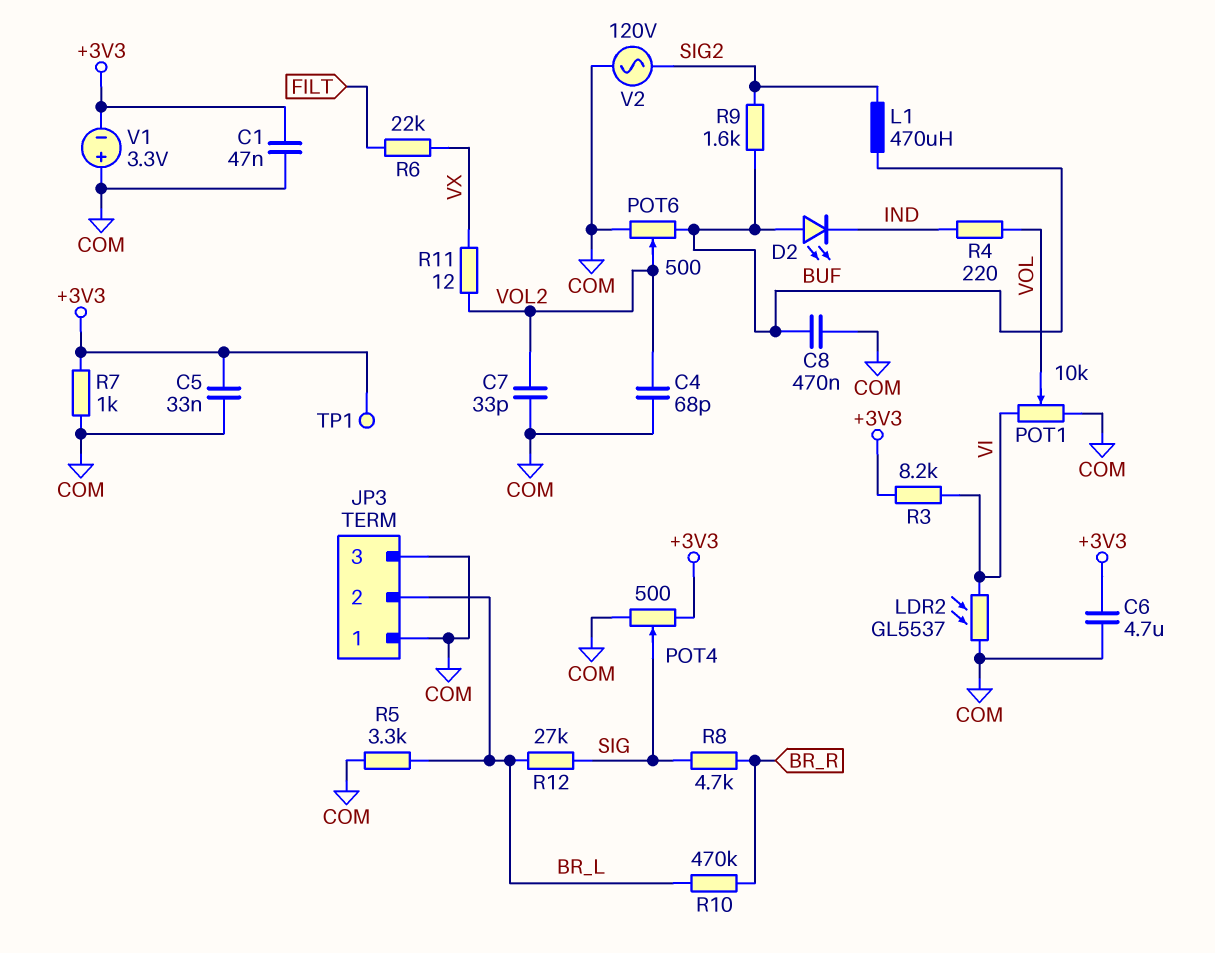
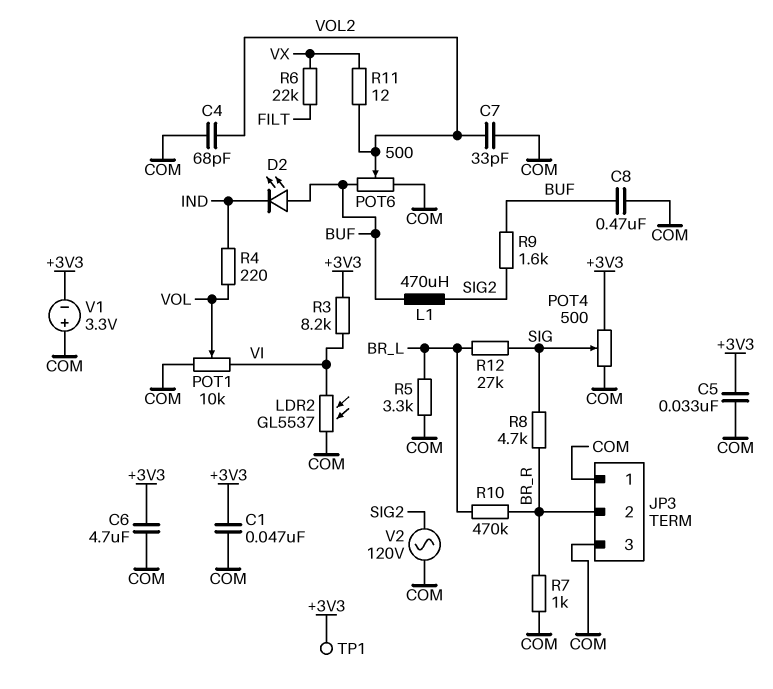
JP3 pin 2: BR_L -> BR_R
R7: 1k (+3V3, COM) -> 1k (BR_R, COM)

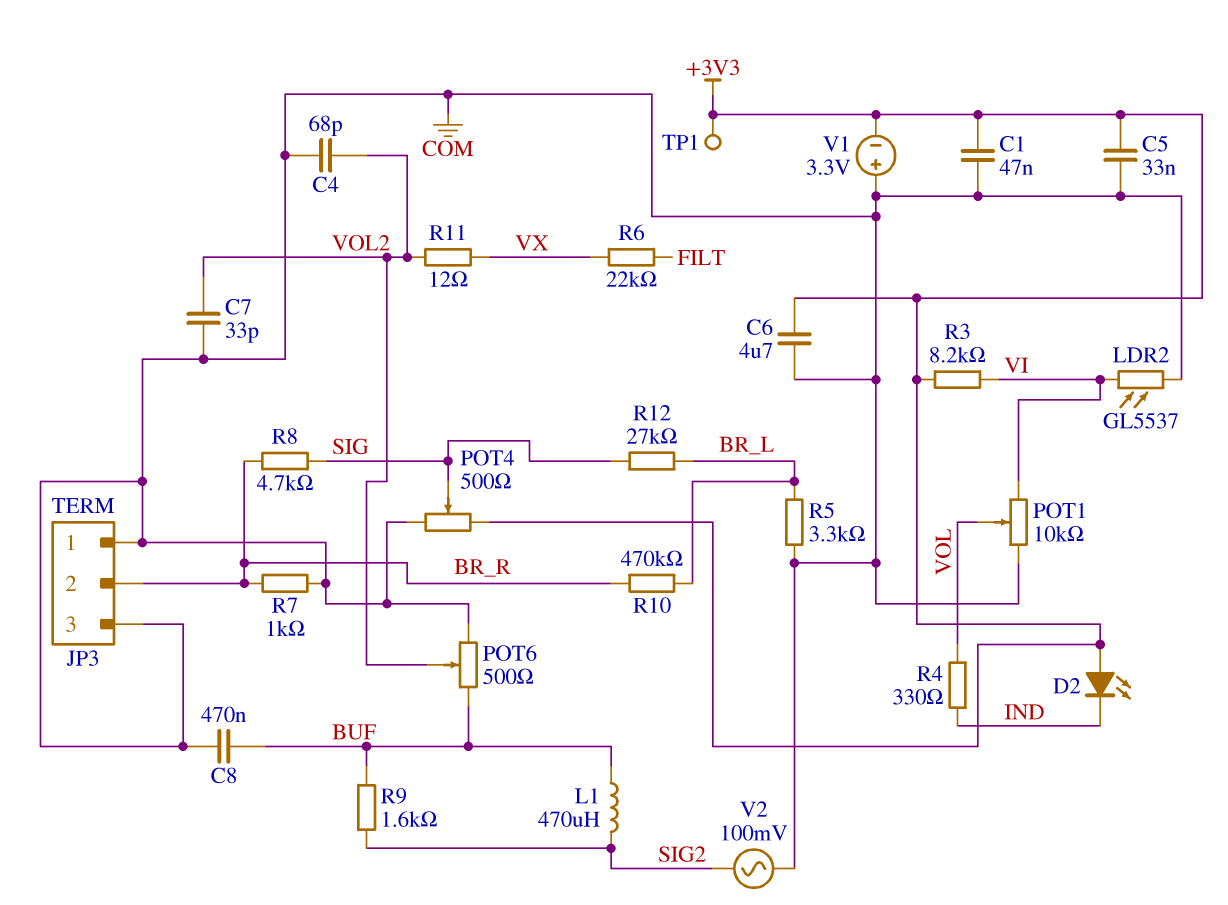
D2: LED (A BUF, K IND) -> LED (A +3V3, K IND)
R4: 220 (IND, VOL) -> 330 (IND, VOL)
V2: AC 120V (COM, SIG2) -> AC 100mV (COM, SIG2)

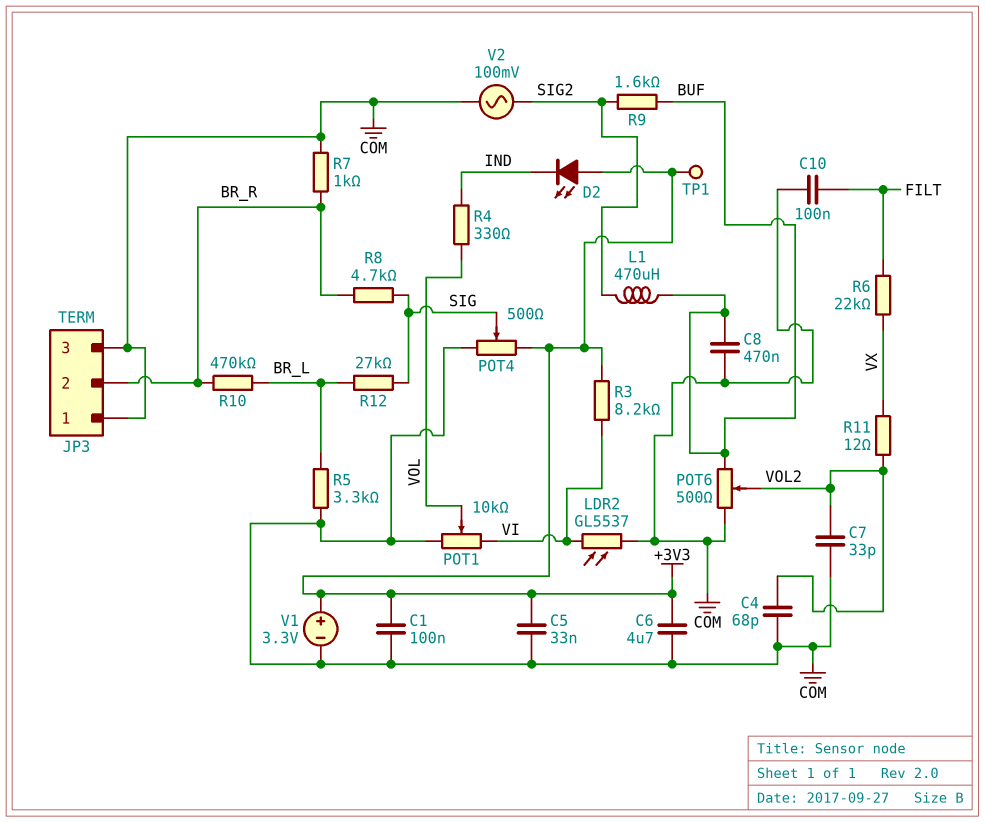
C1: 47nF (+3V3, COM) -> 100nF (+3V3, COM)
C10: none -> 100nF (COM, FILT)
V1: 3.3V (plus COM, minus +3V3) -> 3.3V (plus +3V3, minus COM)

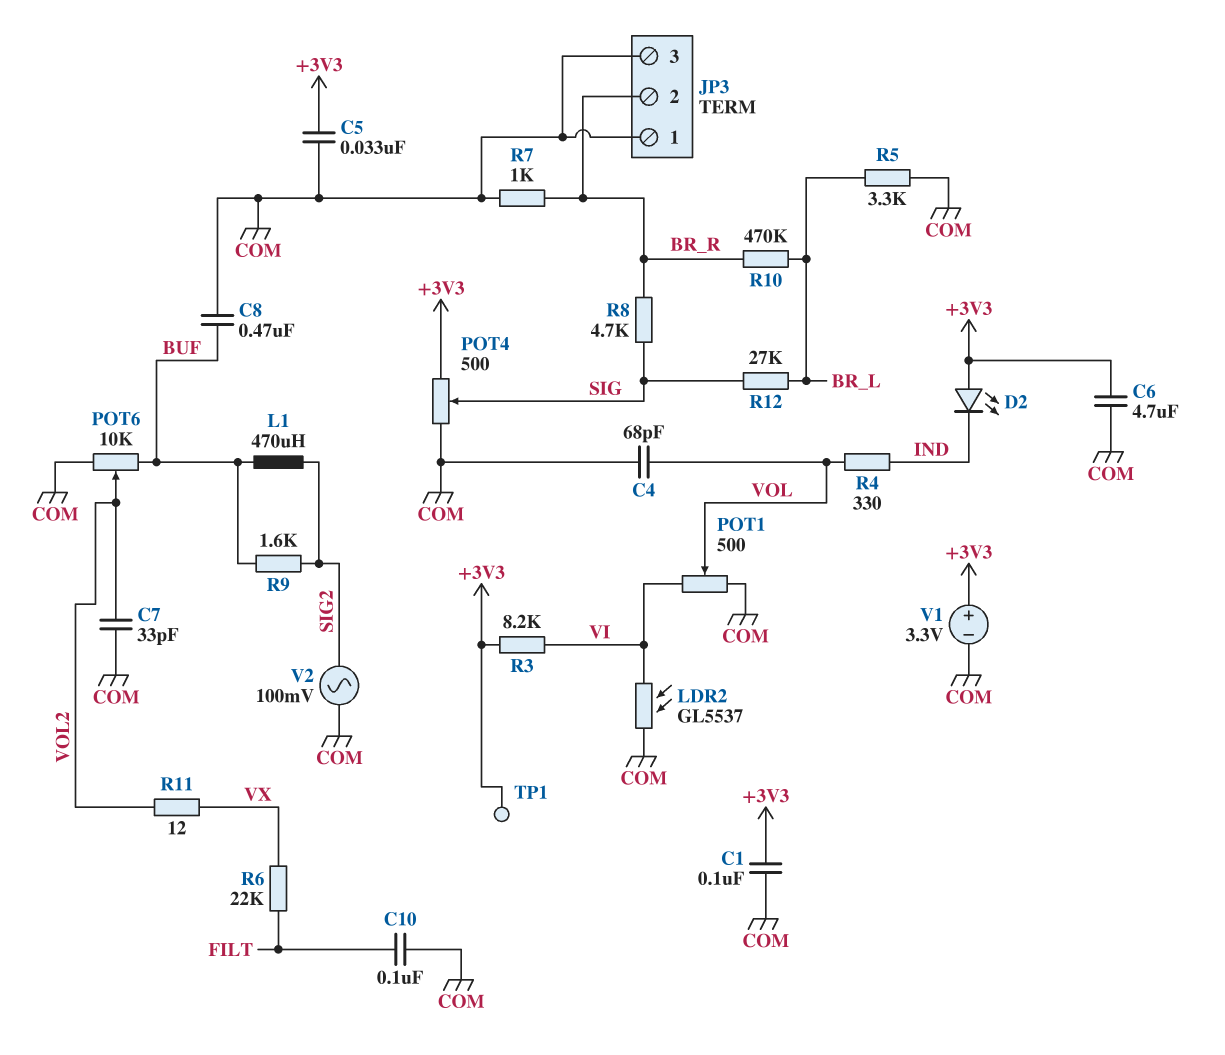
C4: 68pF (COM, VOL2) -> 68pF (COM, VOL)
POT1: 10k (COM, VI, wiper VOL) -> 500 (COM, VI, wiper VOL)
POT6: 500 (BUF, COM, wiper VOL2) -> 10k (BUF, COM, wiper VOL2)

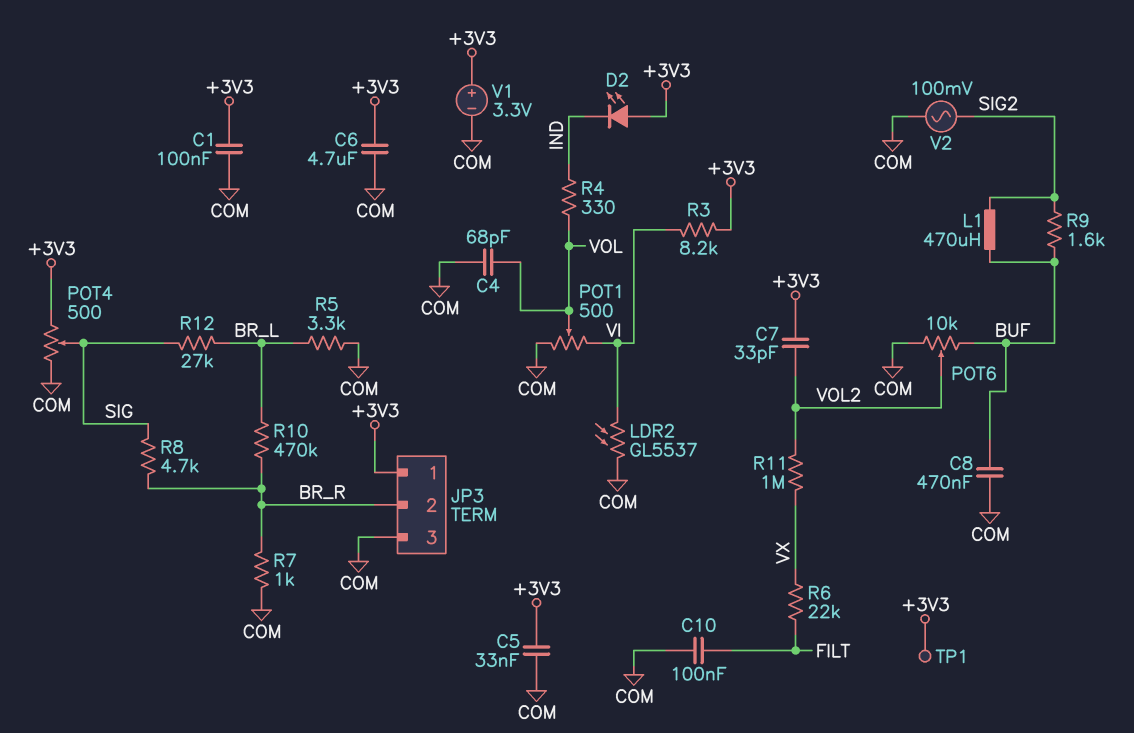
C7: 33pF (COM, VOL2) -> 33pF (+3V3, VOL2)
JP3 pin 1: COM -> +3V3
R11: 12 (VOL2, VX) -> 1M (VOL2, VX)

